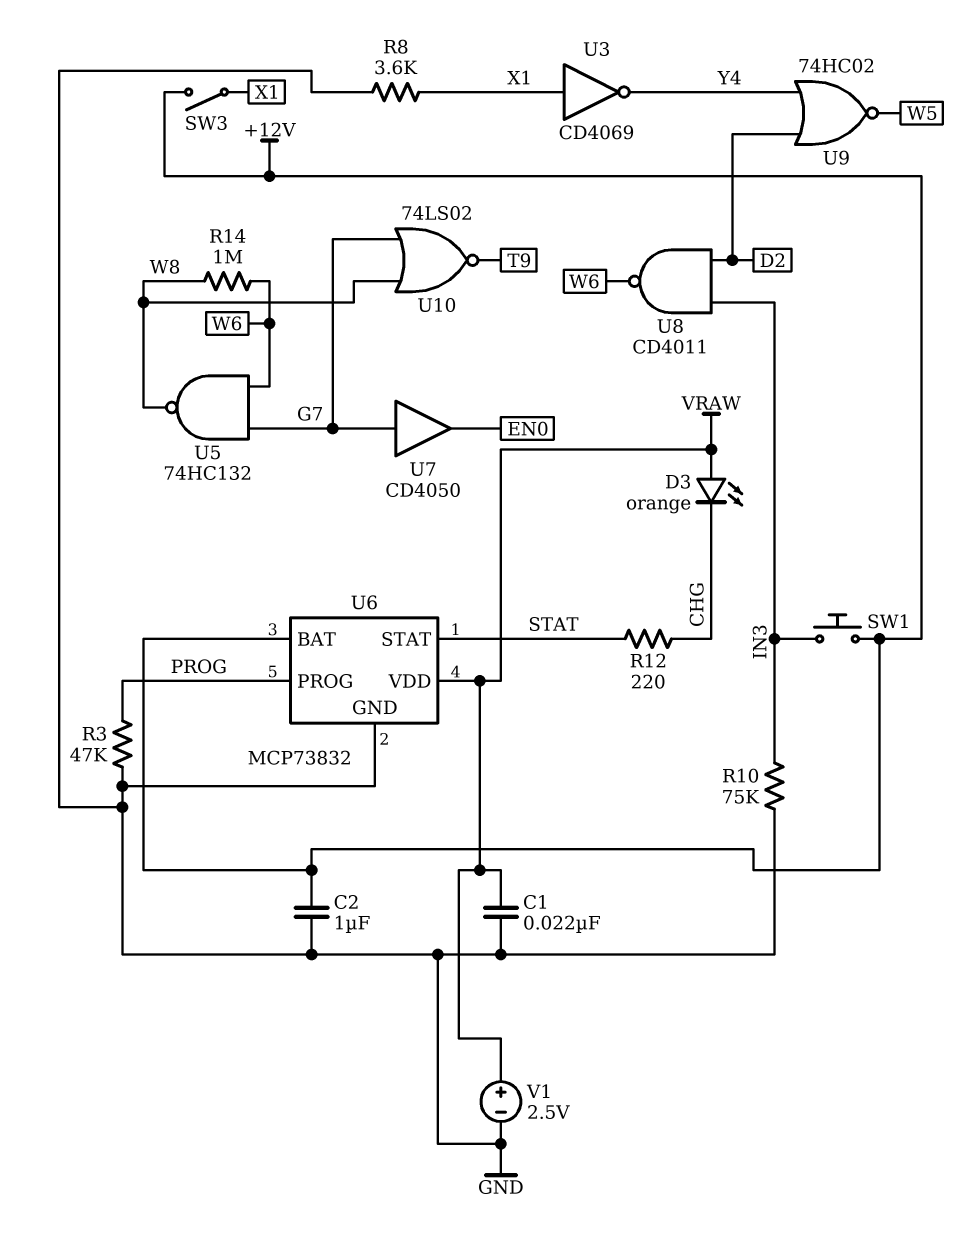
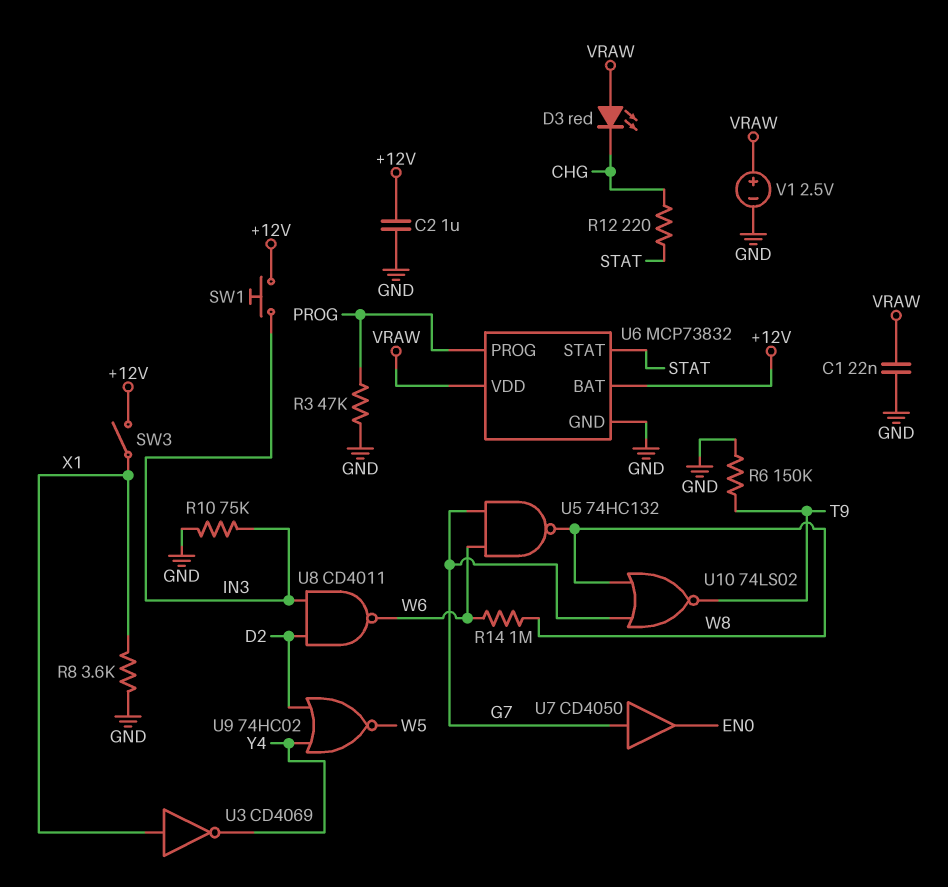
D3: LED orange (A VRAW, K CHG) -> LED red (A VRAW, K CHG)
R6: none -> 150k (GND, T9)

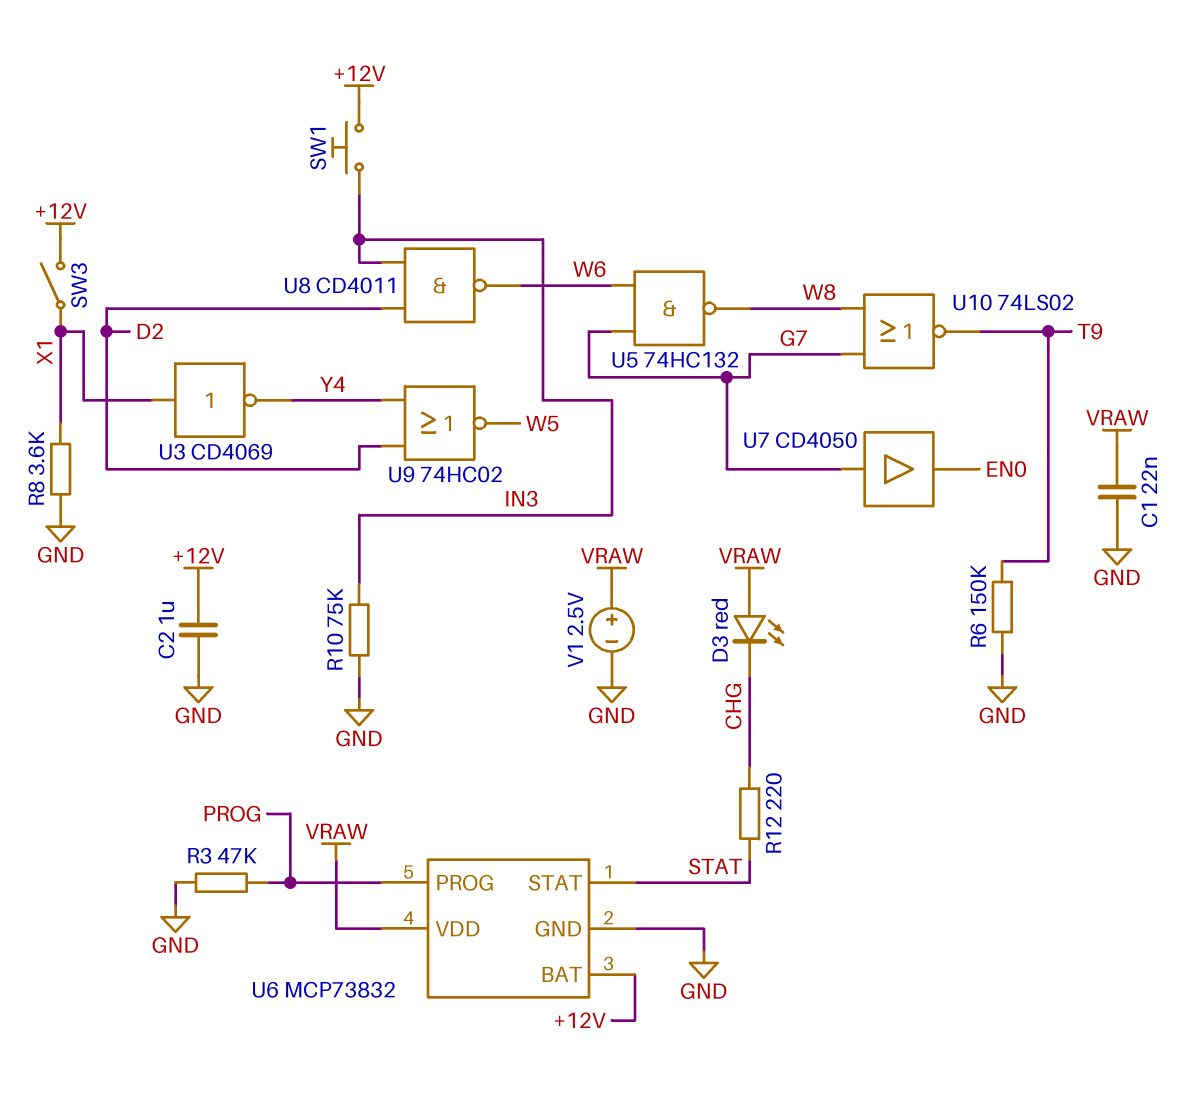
R14: 1M (W6, W8) -> none

